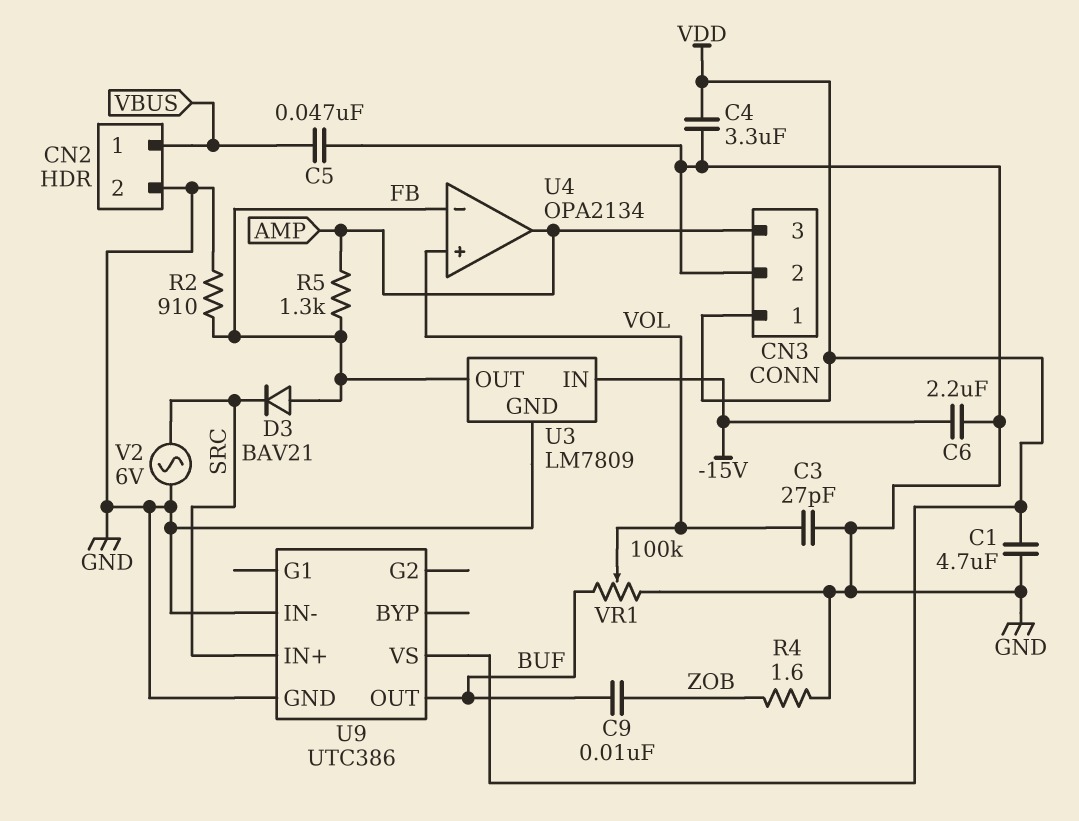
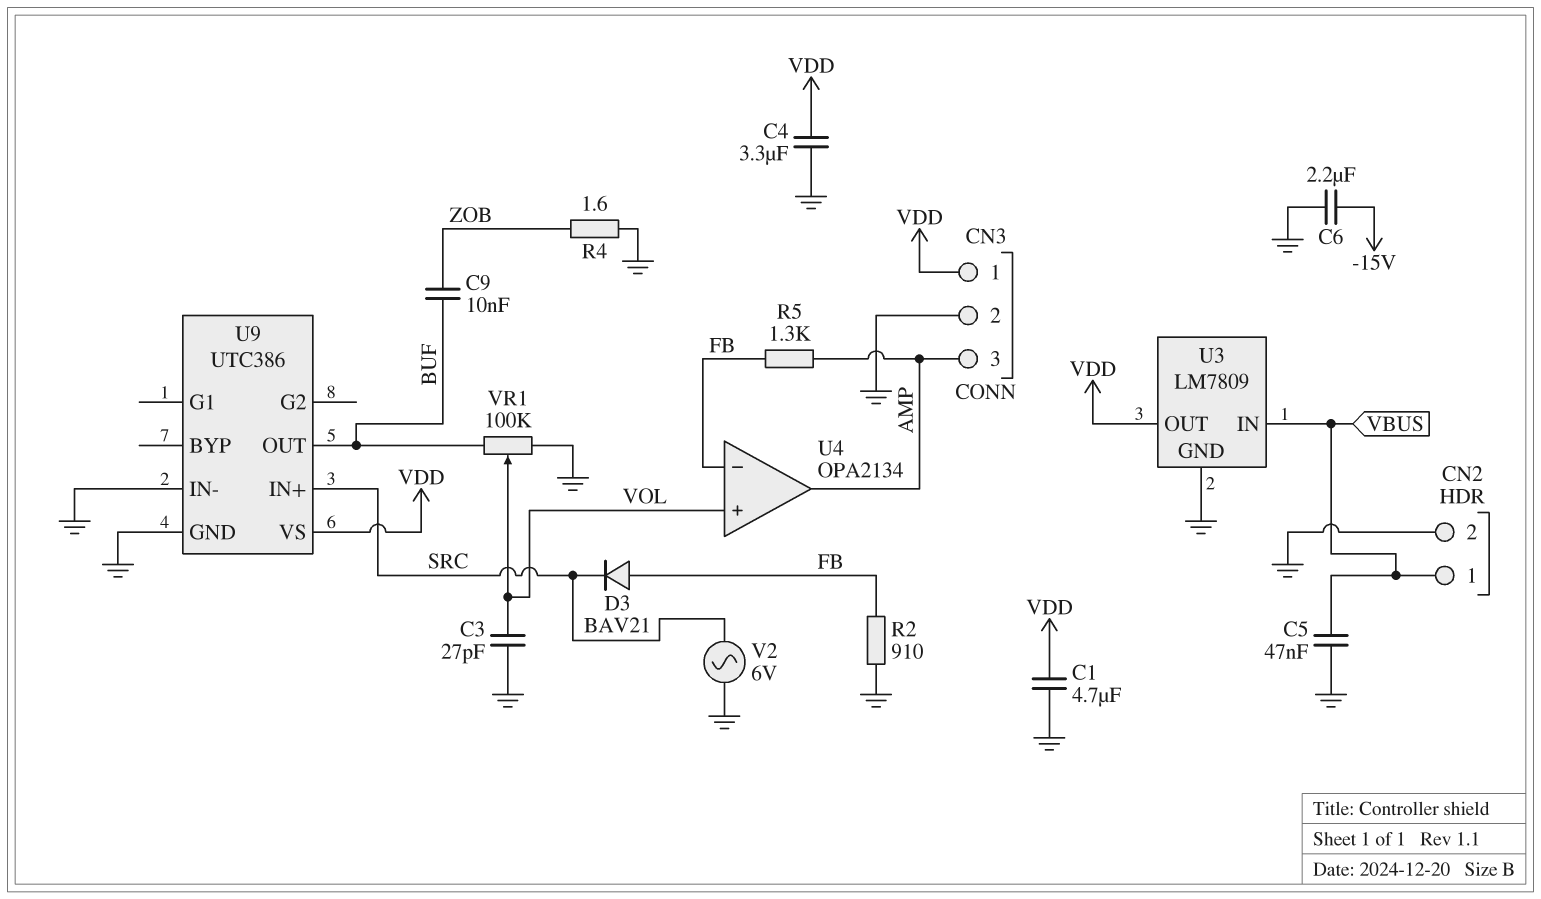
U3 pin IN: -15V -> VBUS
U3 pin OUT: FB -> VDD

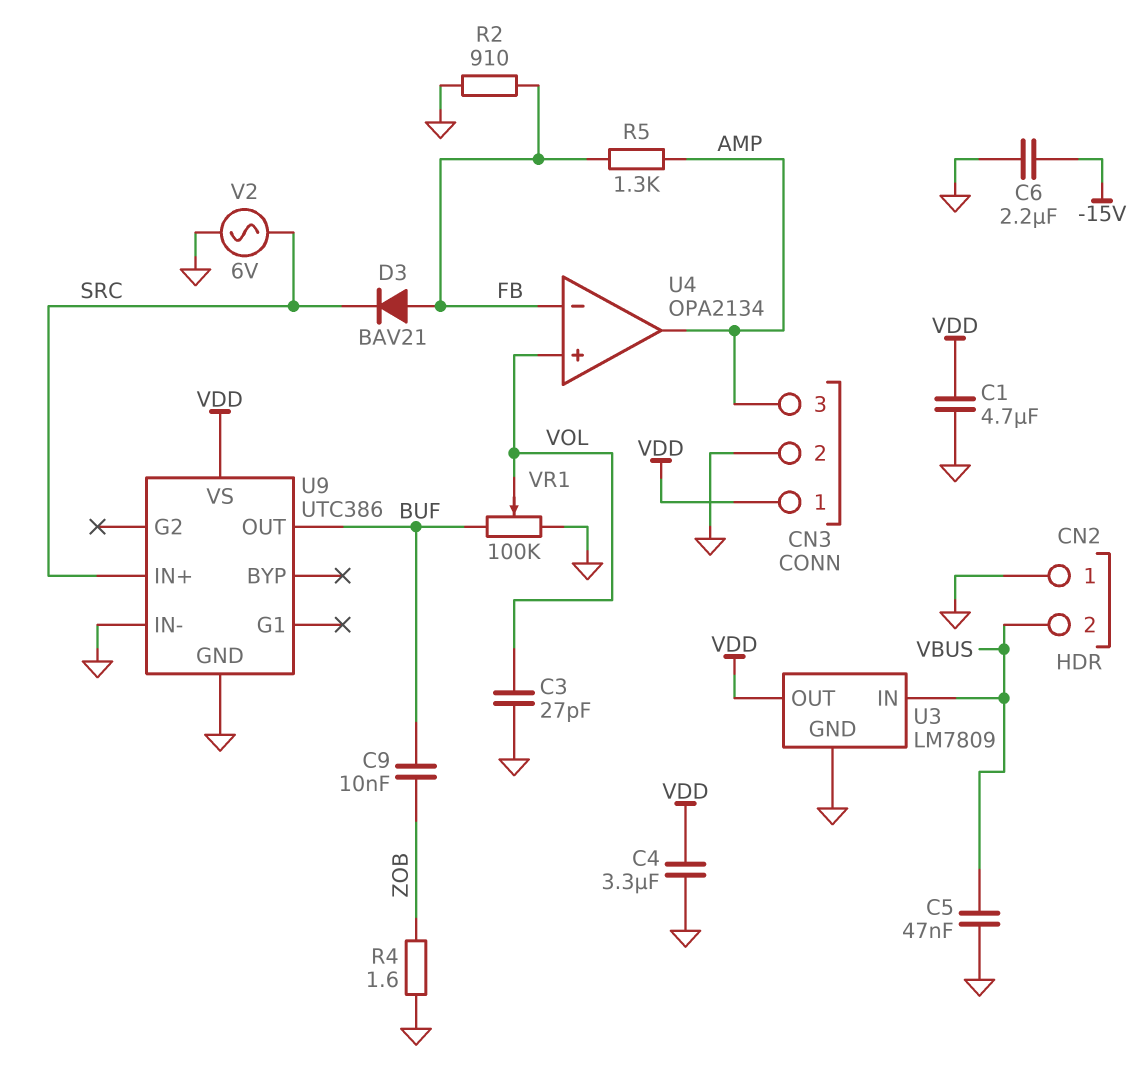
CN2 pin 1: VBUS -> GND
CN2 pin 2: GND -> VBUS

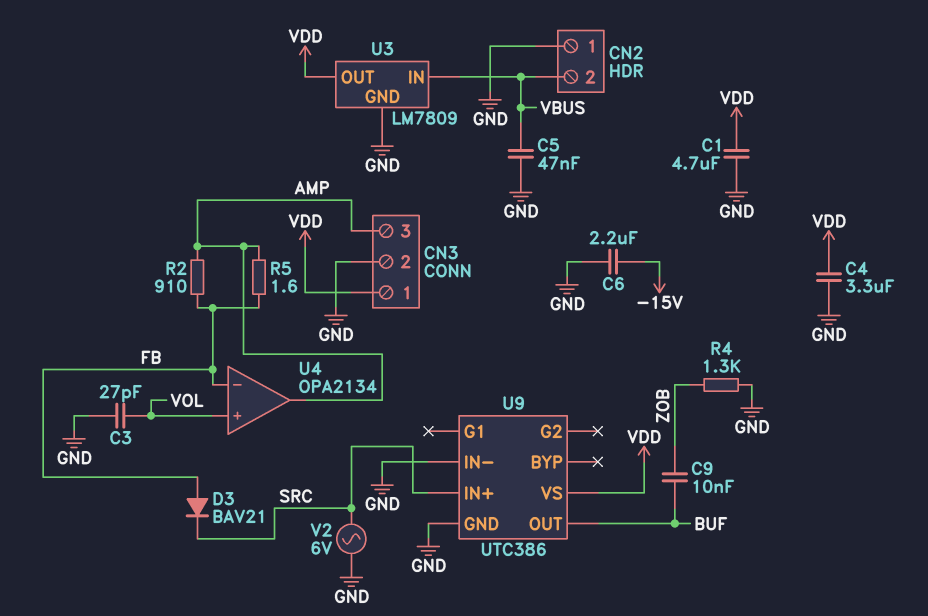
R2: 910 (FB, GND) -> 910 (AMP, FB)
R4: 1.6 (GND, ZOB) -> 1.3k (GND, ZOB)
R5: 1.3k (AMP, FB) -> 1.6 (AMP, FB)
VR1: 100k (BUF, GND, wiper VOL) -> none

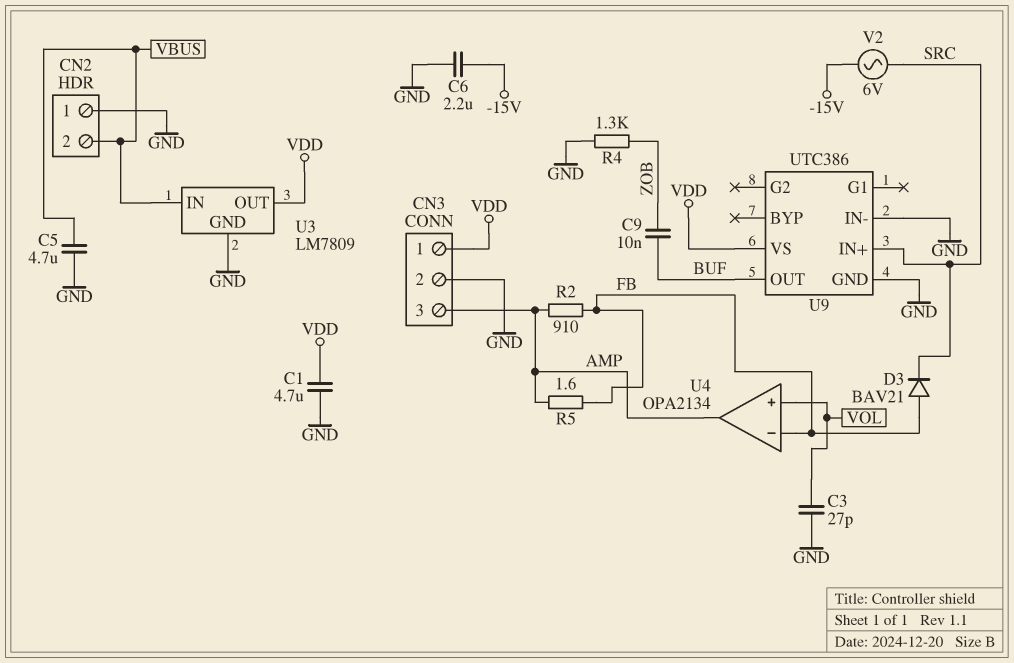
C4: 3.3uF (GND, VDD) -> none
C5: 47nF (GND, VBUS) -> 4.7uF (GND, VBUS)
V2: AC 6V (GND, SRC) -> AC 6V (-15V, SRC)

